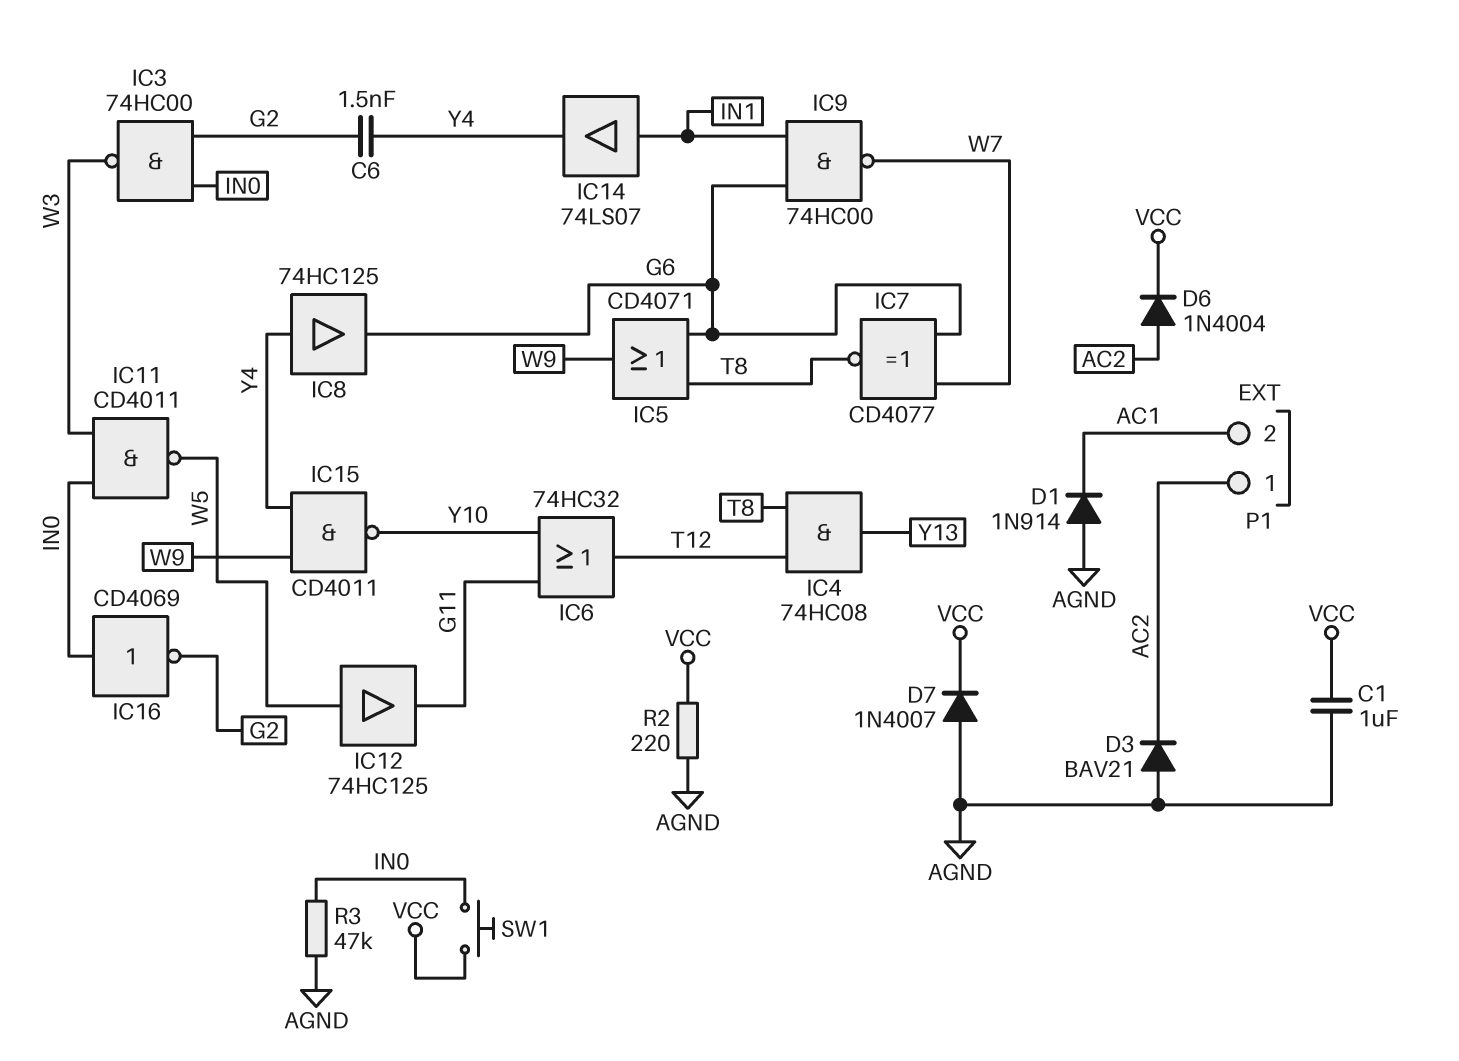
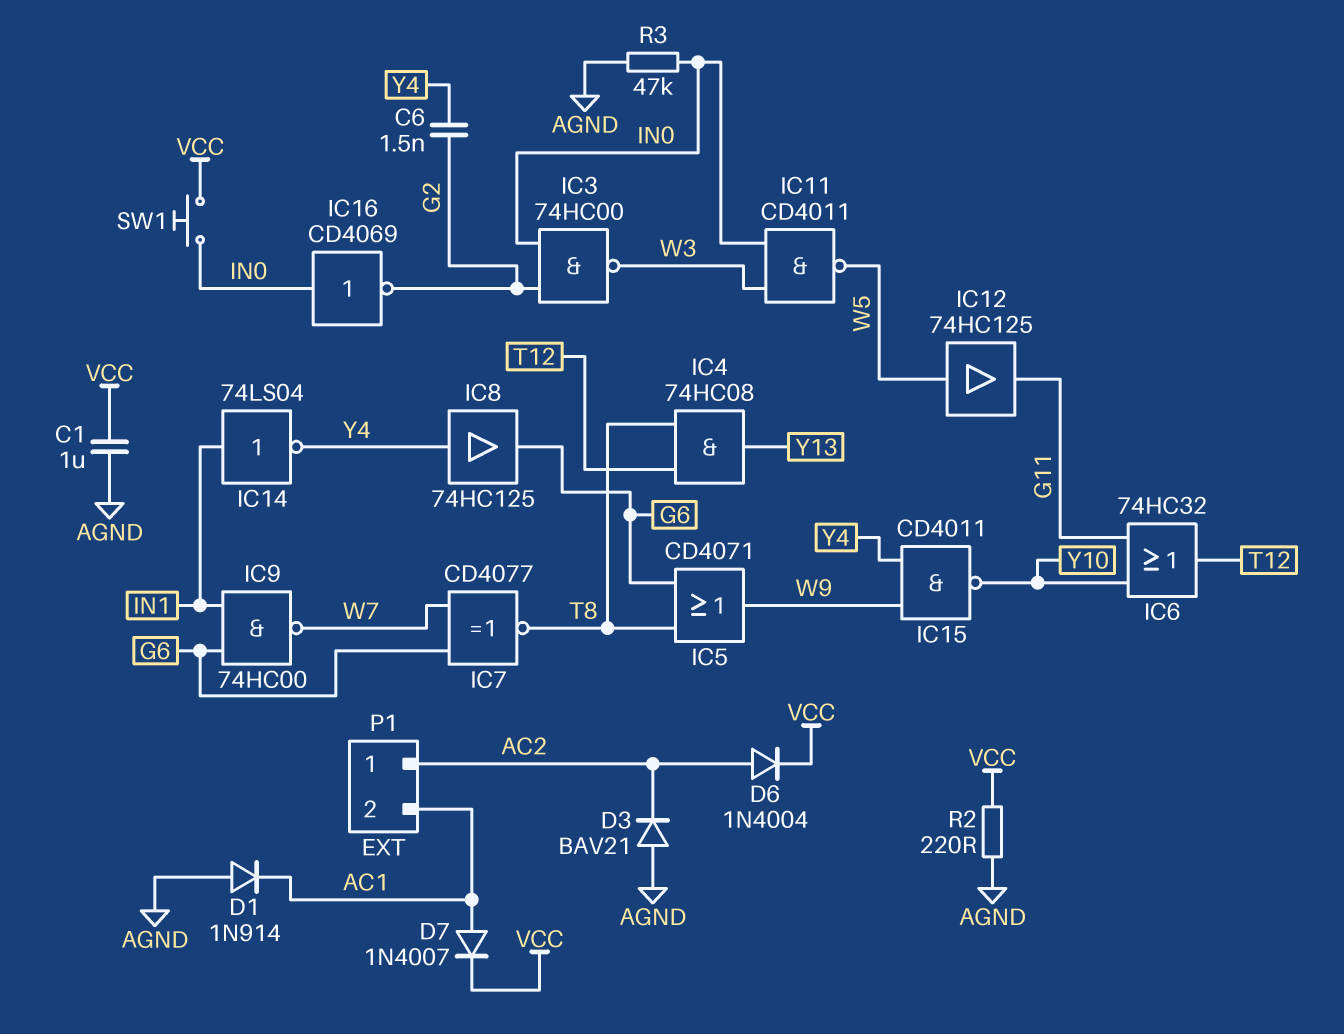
D7: diode 1N4007 (A AGND, K VCC) -> diode 1N4007 (A AC1, K VCC)
IC14: buffer 74LS07 (in IN1, out Y4) -> NOT 74LS04 (in IN1, out Y4)

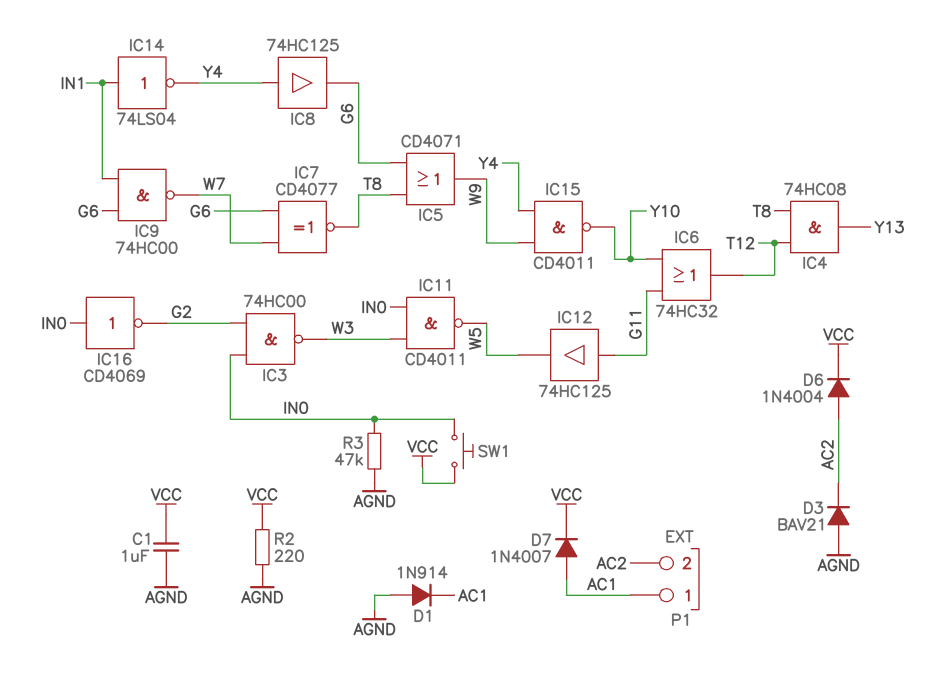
C6: 1.5nF (G2, Y4) -> none
IC12: buffer 74HC125 (in W5, out G11) -> buffer 74HC125 (in G11, out W5)
P1 pin 1: AC2 -> AC1
P1 pin 2: AC1 -> AC2

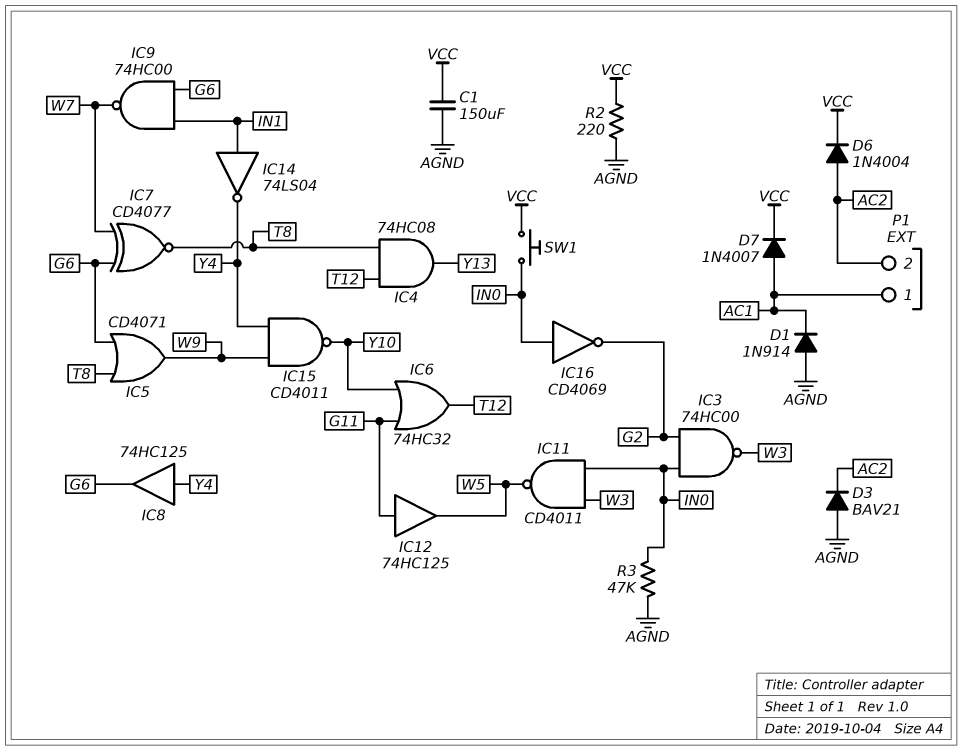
C1: 1uF (AGND, VCC) -> 150uF (AGND, VCC)

